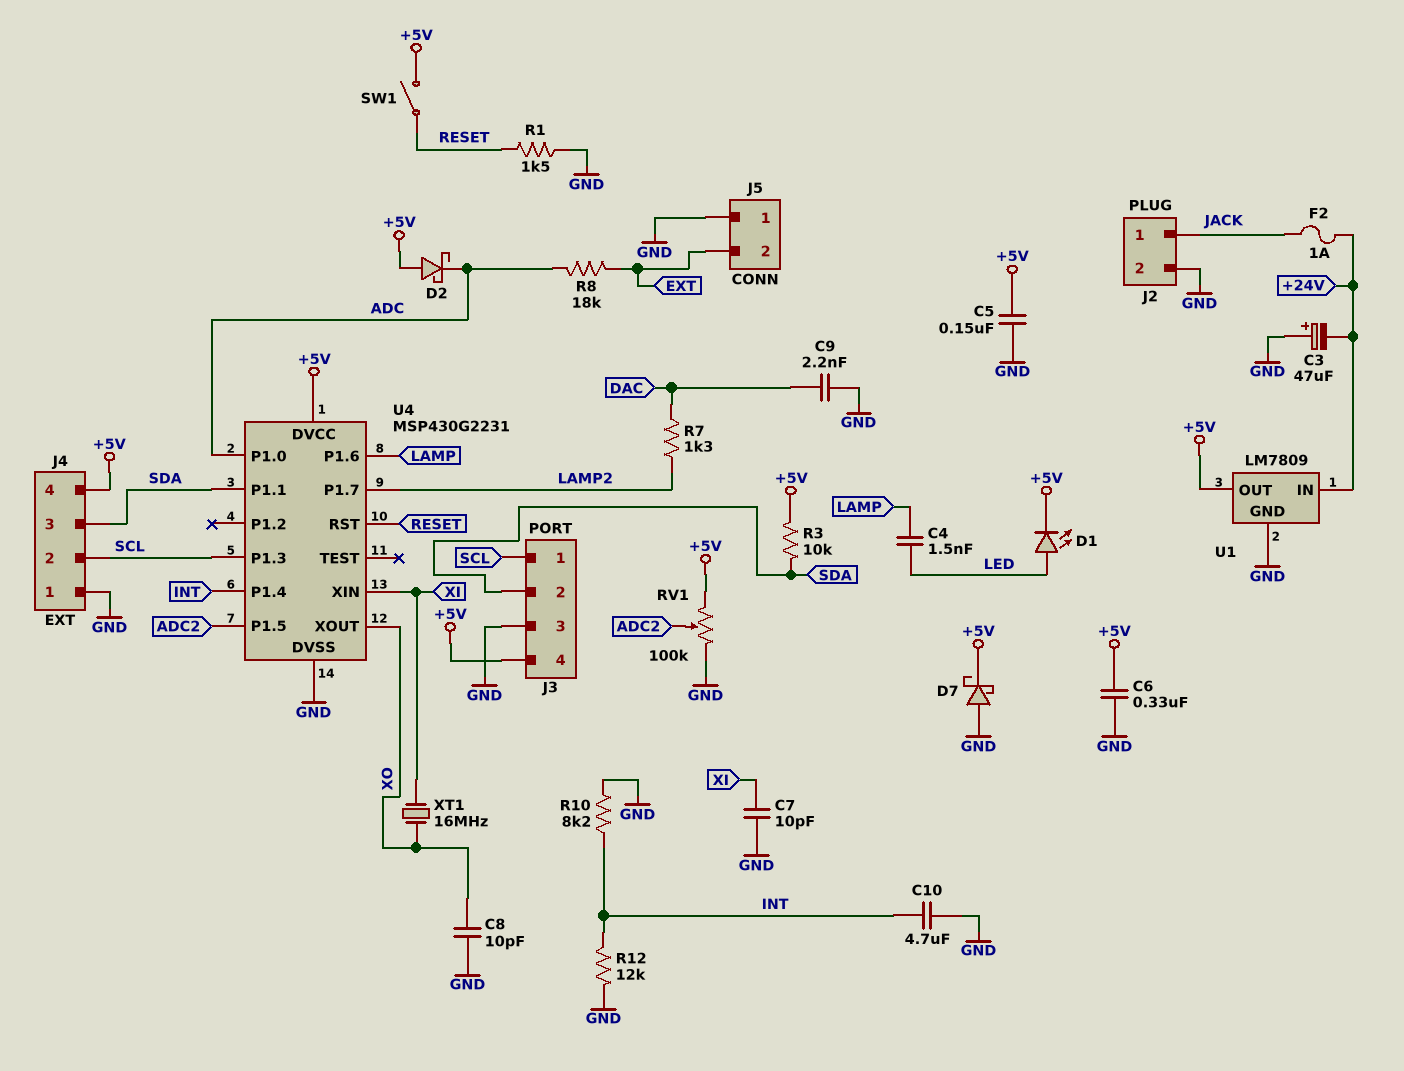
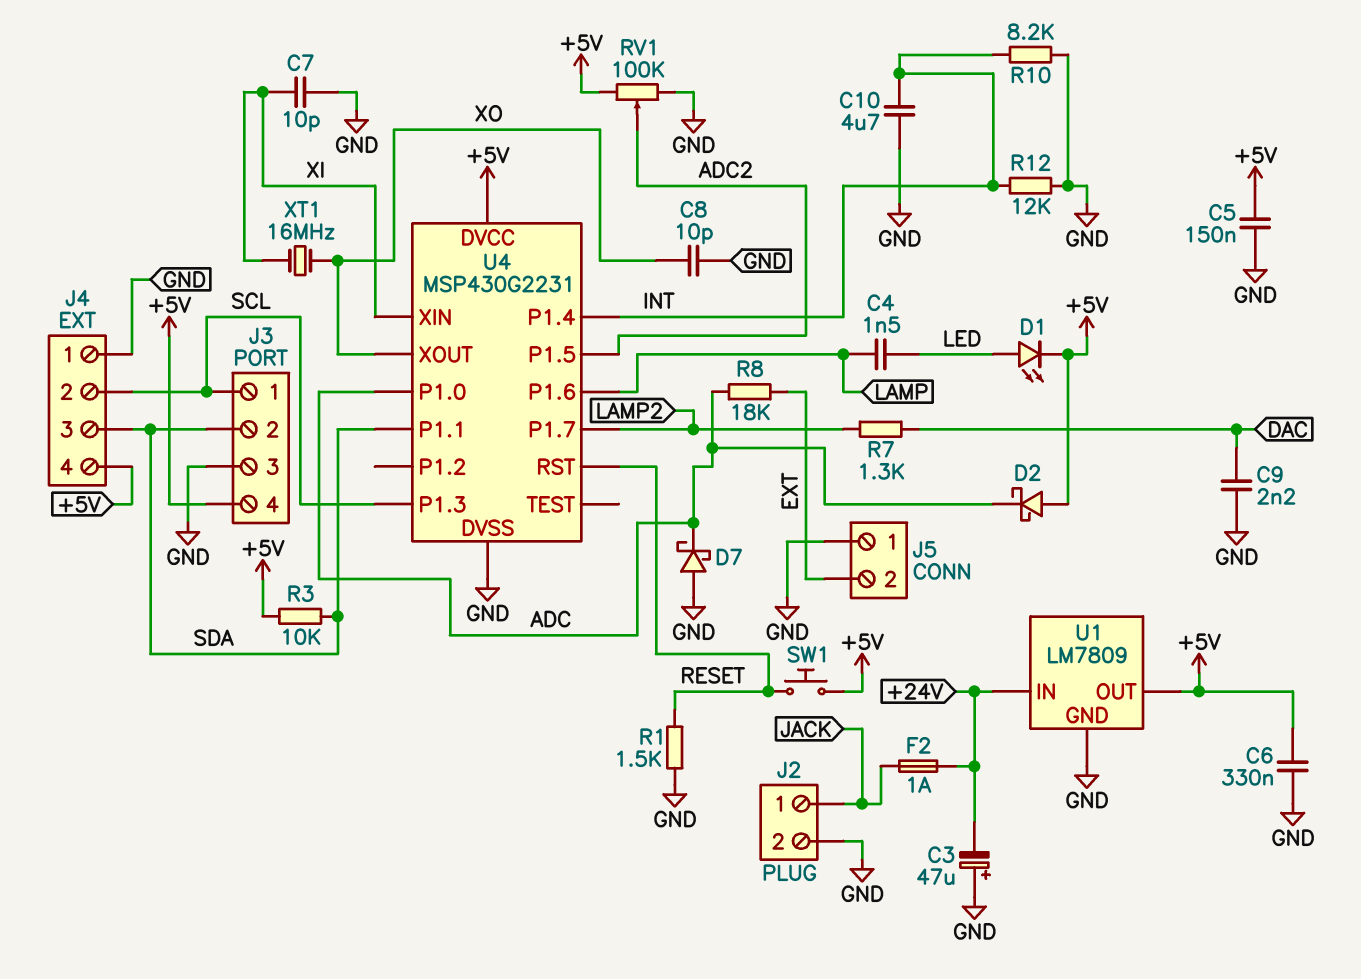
D7: schottky (A GND, K +5V) -> schottky (A GND, K ADC)
SW1: switch (+5V, RESET) -> button (+5V, RESET)

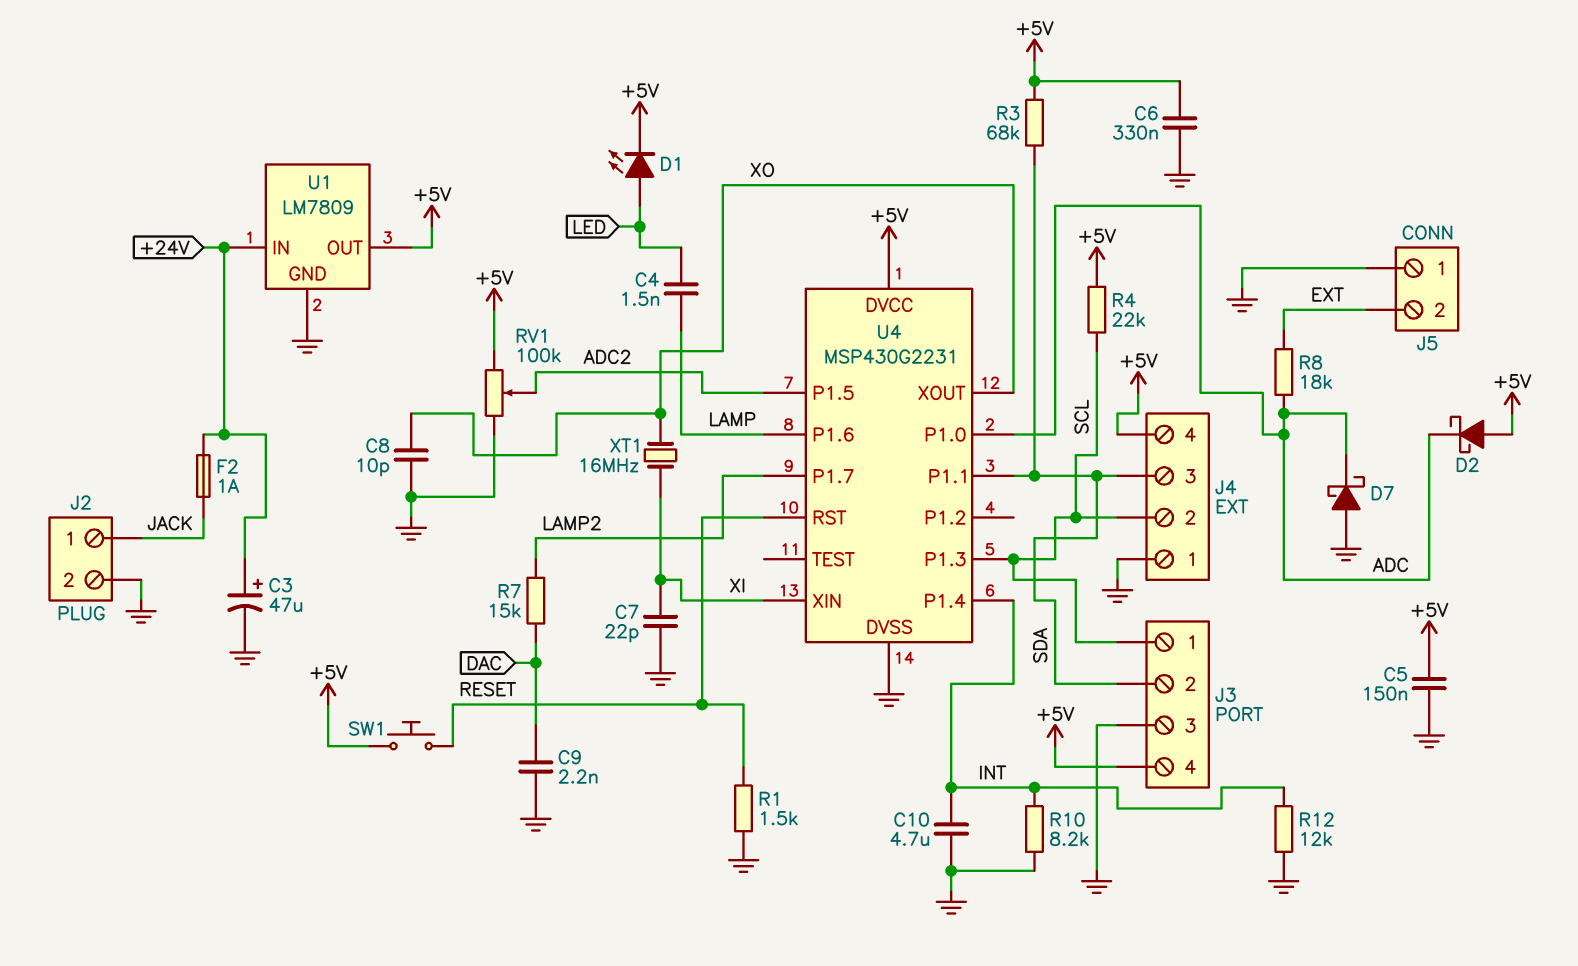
C3: 47uF (plus GND, minus +24V) -> 47uF (plus +24V, minus GND)
C7: 10pF (GND, XI) -> 22pF (GND, XI)
R3: 10k (+5V, SDA) -> 68k (+5V, SDA)
R4: none -> 22k (+5V, SCL)
R7: 1.3k (DAC, LAMP2) -> 15k (DAC, LAMP2)

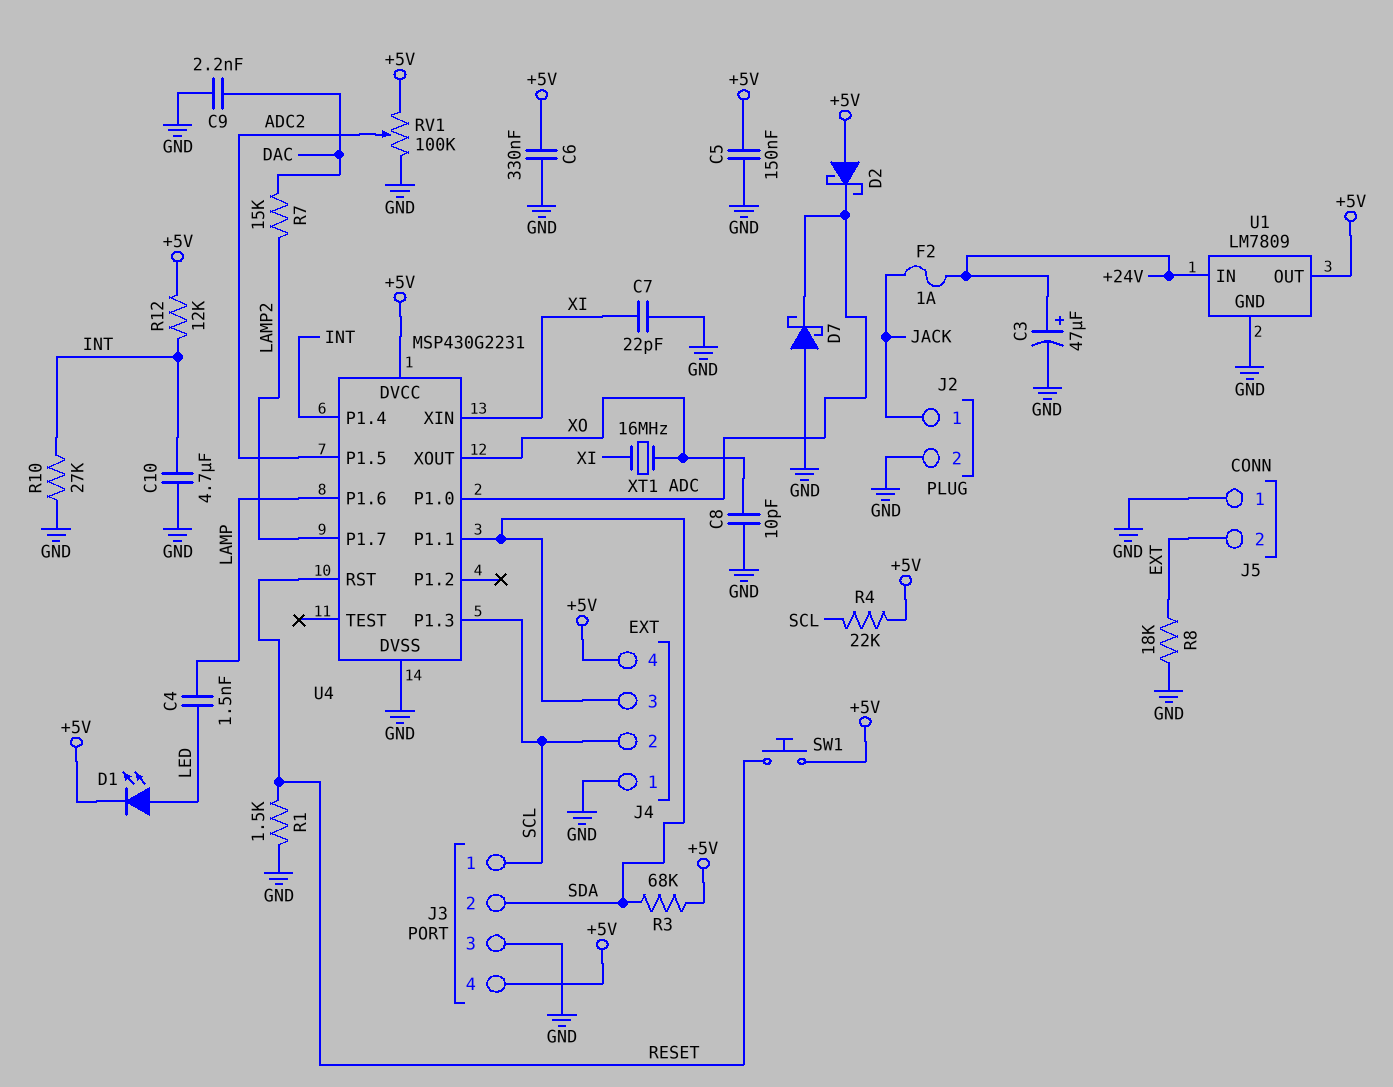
R8: 18k (ADC, EXT) -> 18k (EXT, GND)
R10: 8.2k (GND, INT) -> 27k (GND, INT)
R12: 12k (GND, INT) -> 12k (+5V, INT)

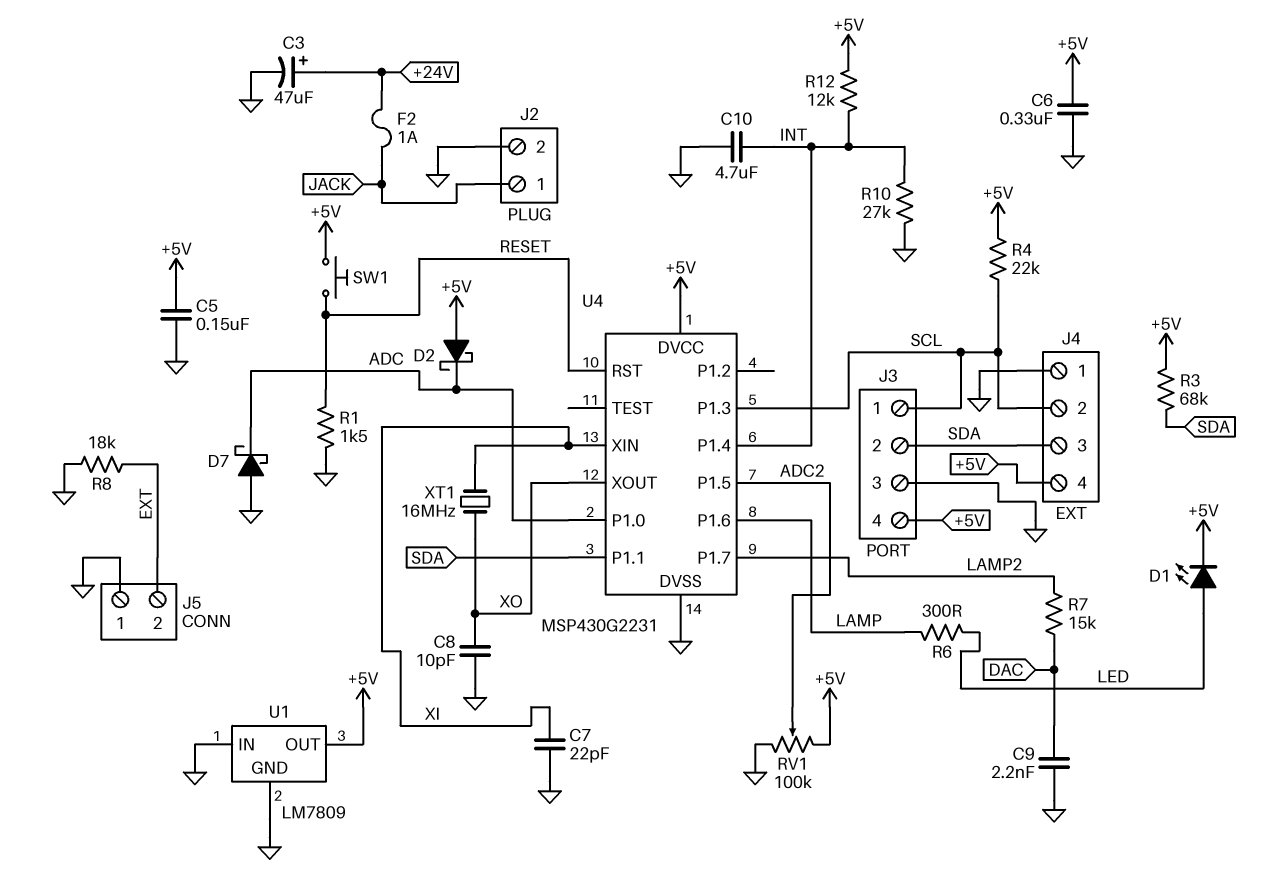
C4: 1.5nF (LAMP, LED) -> none
R6: none -> 300 (LAMP, LED)
U1 pin IN: +24V -> GND

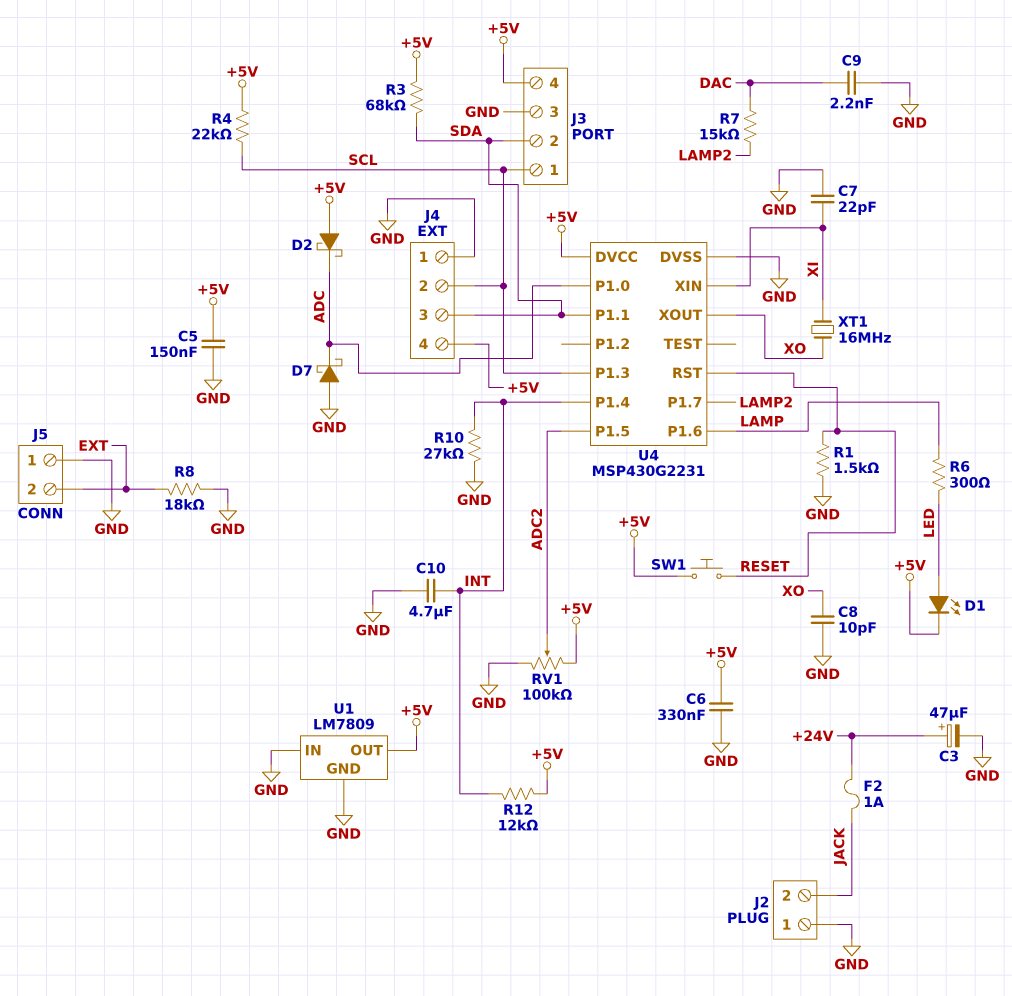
J2 pin 1: JACK -> GND
J2 pin 2: GND -> JACK

